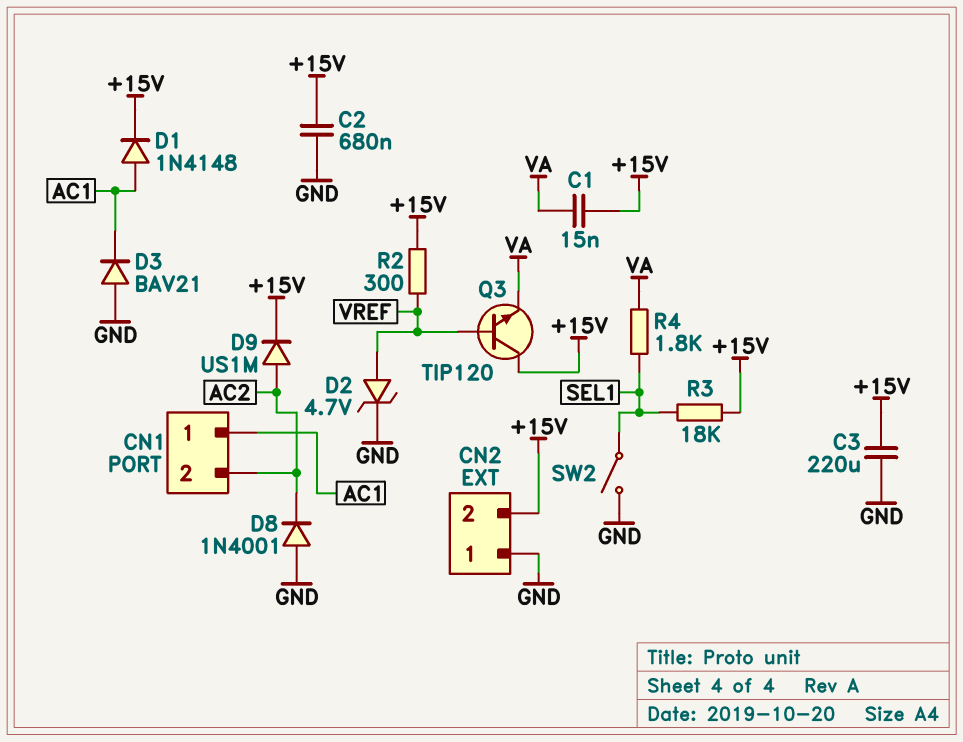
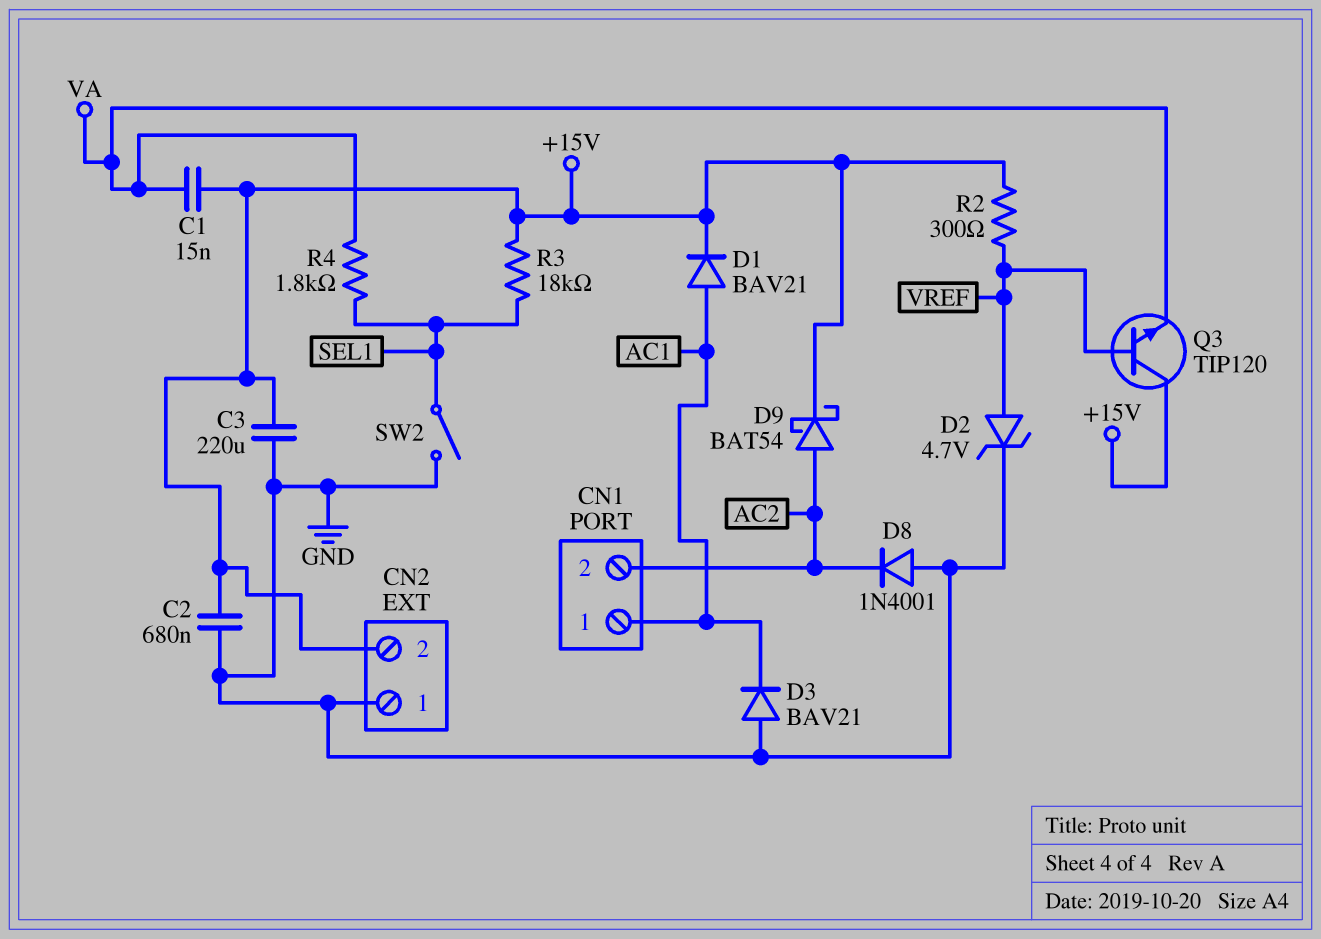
D1: diode 1N4148 (A AC1, K +15V) -> diode BAV21 (A AC1, K +15V)
D9: diode US1M (A AC2, K +15V) -> schottky BAT54 (A AC2, K +15V)

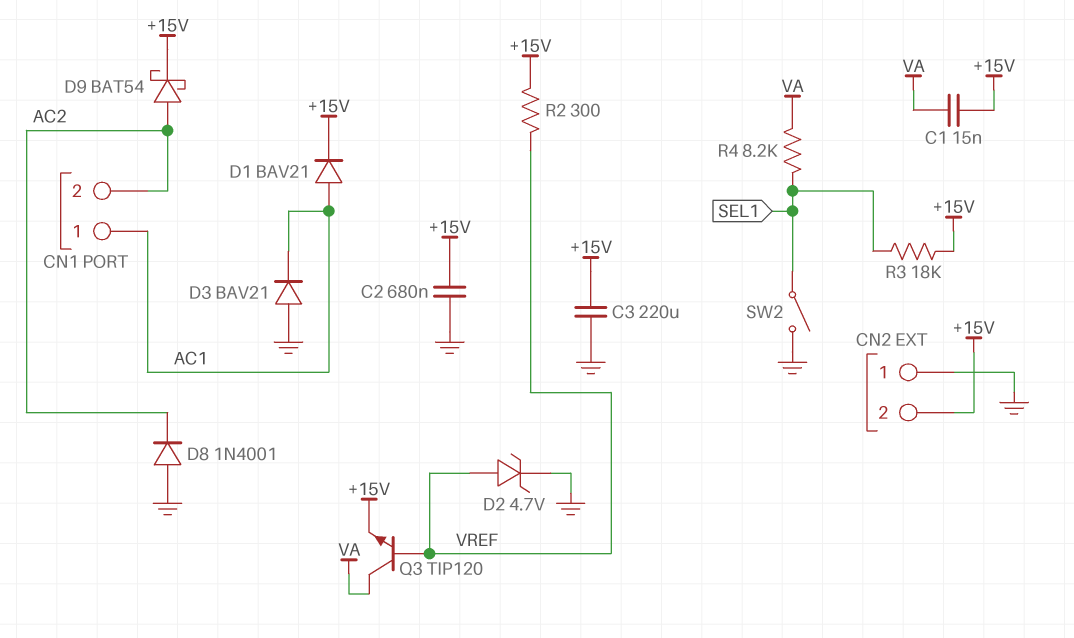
Q3: NPN TIP120 (B VREF, C +15V, E VA) -> NPN TIP120 (B VREF, C VA, E +15V)
R4: 1.8k (SEL1, VA) -> 8.2k (SEL1, VA)

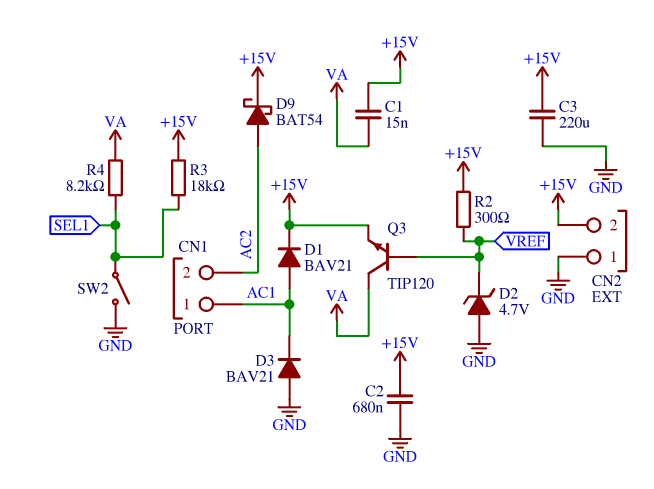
D2: zener 4.7V (A VREF, K GND) -> zener 4.7V (A GND, K VREF)
D8: diode 1N4001 (A GND, K AC2) -> none

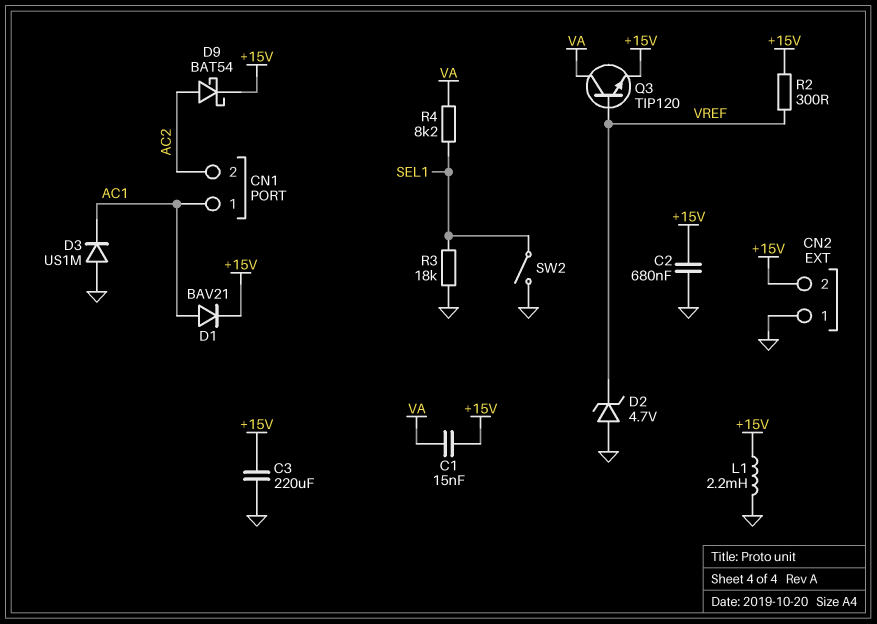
D3: diode BAV21 (A GND, K AC1) -> diode US1M (A GND, K AC1)
L1: none -> 2.2mH (+15V, GND)
R3: 18k (+15V, SEL1) -> 18k (GND, SEL1)

